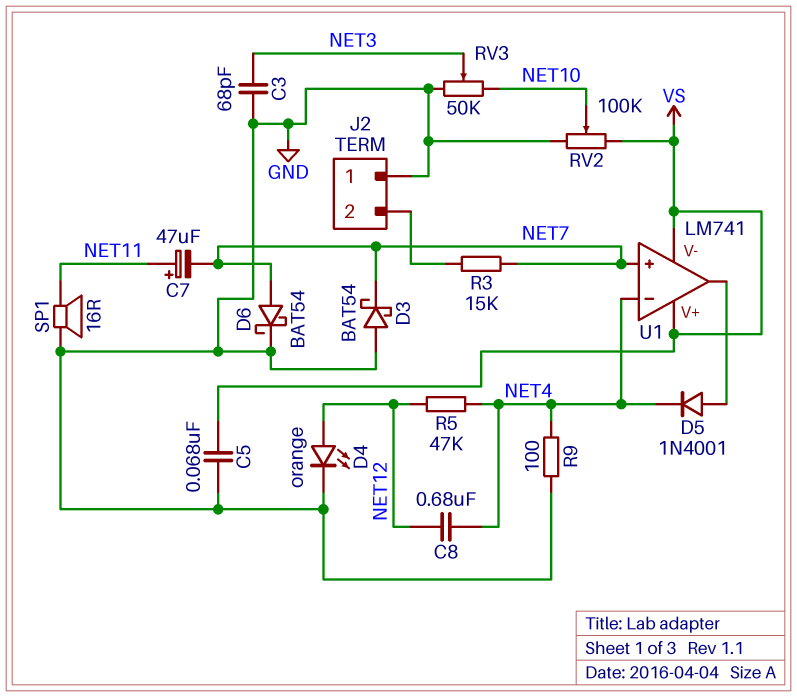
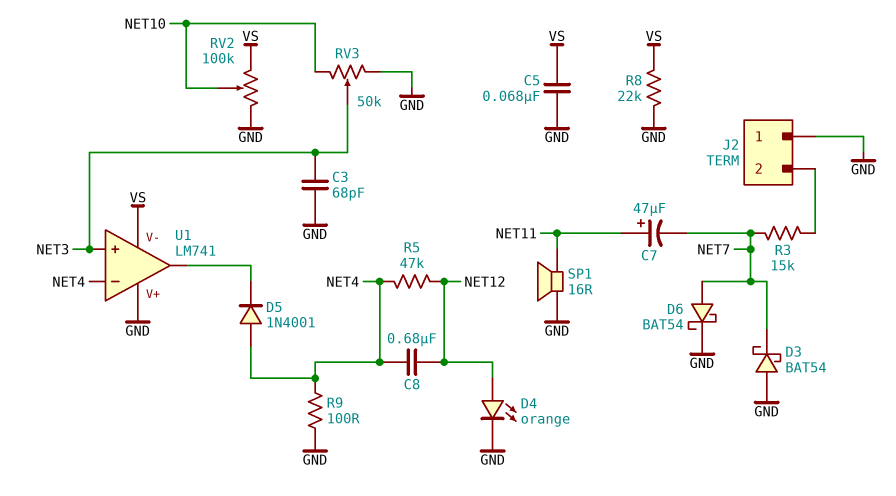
D5: diode 1N4001 (A U1/out, K NET4) -> diode 1N4001 (A NET4, K U1/out)
R8: none -> 22k (GND, VS)
U1 pin V+: VS -> GND
U1 pin in+: NET7 -> NET3

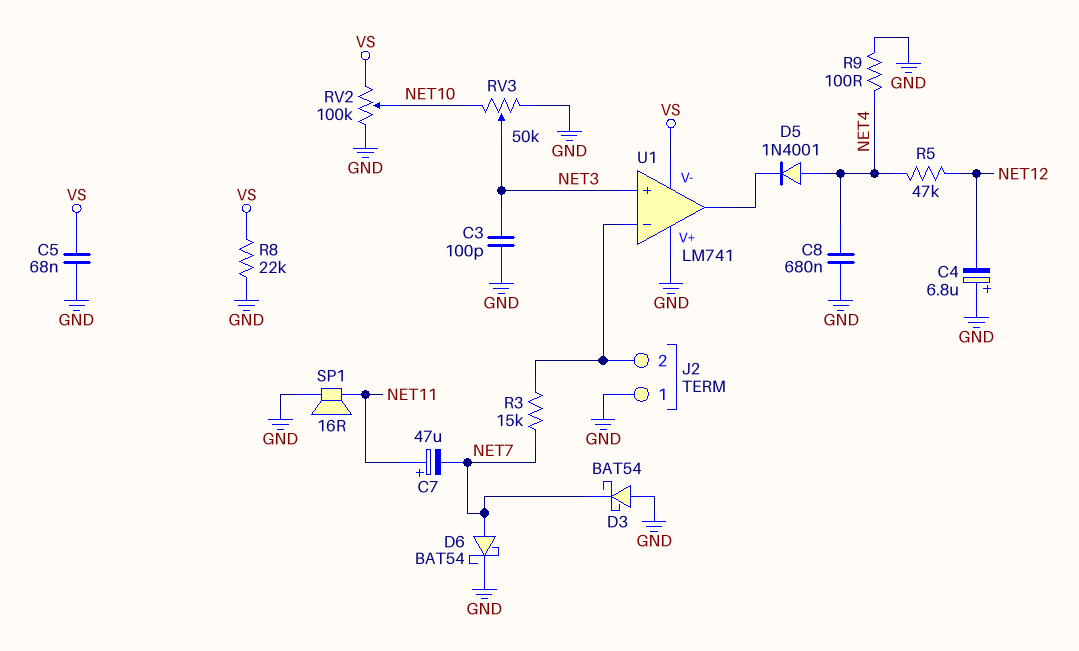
C3: 68pF (GND, NET3) -> 100pF (GND, NET3)
C4: none -> 6.8uF (plus GND, minus NET12)
C8: 680nF (NET4, NET12) -> 680nF (GND, NET4)
D4: LED orange (A NET12, K GND) -> none
U1 pin in-: NET4 -> J2/2

